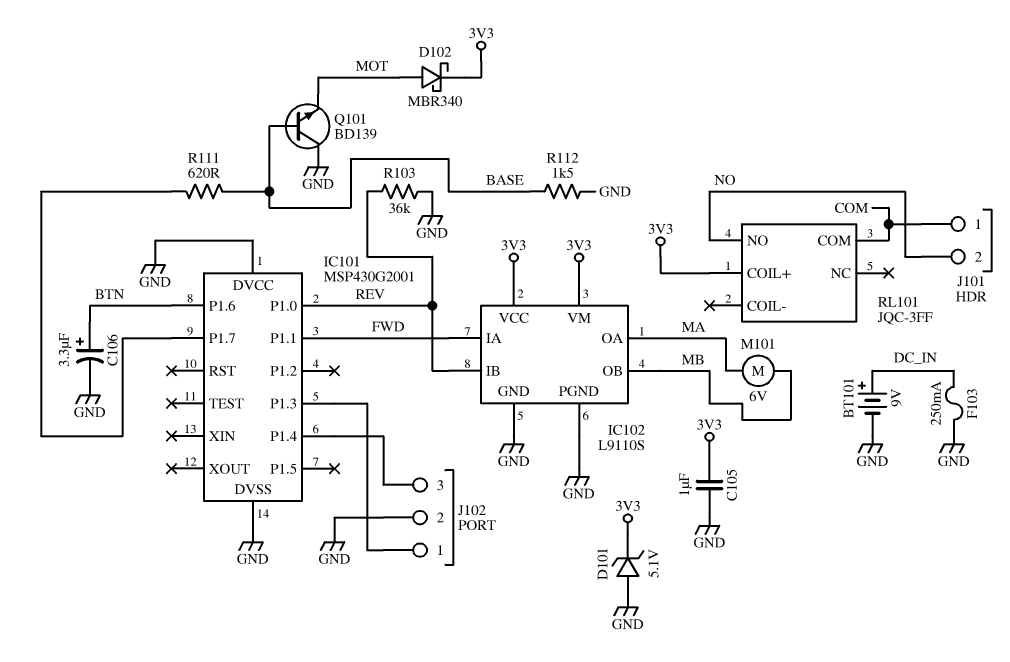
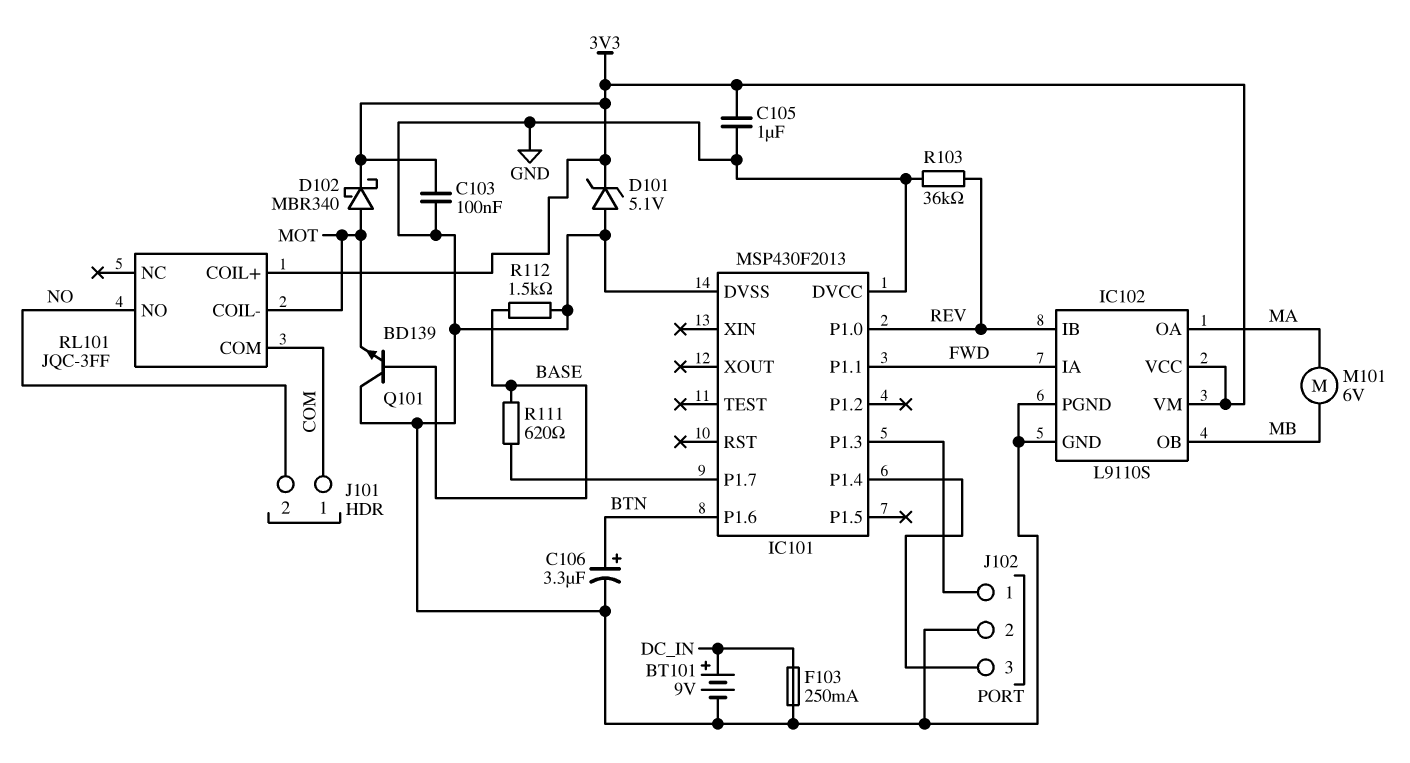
C103: none -> 100nF (3V3, GND)
IC101: MSP430G2001 -> MSP430F2013
RL101 pin COIL-: none -> MOT

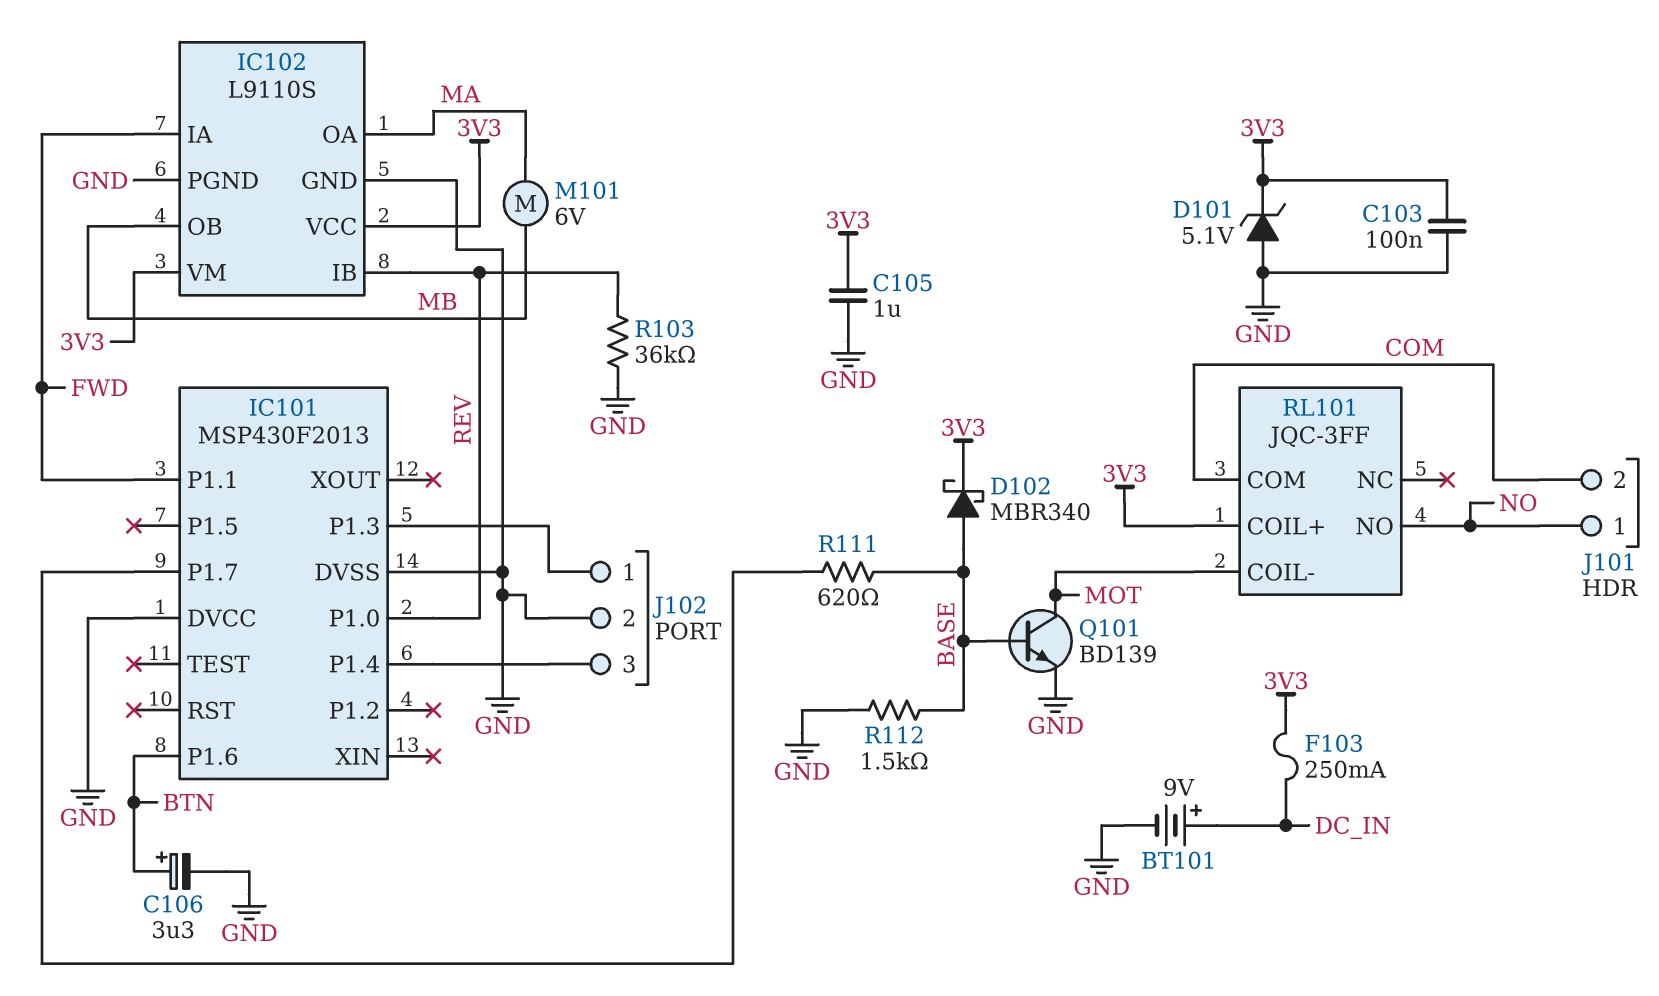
D102: schottky MBR340 (A MOT, K 3V3) -> schottky MBR340 (A BASE, K 3V3)
F103: 250mA (DC_IN, GND) -> 250mA (3V3, DC_IN)
J101 pin 1: COM -> NO
J101 pin 2: NO -> COM
Q101: NPN BD139 (B BASE, C GND, E MOT) -> NPN BD139 (B BASE, C MOT, E GND)

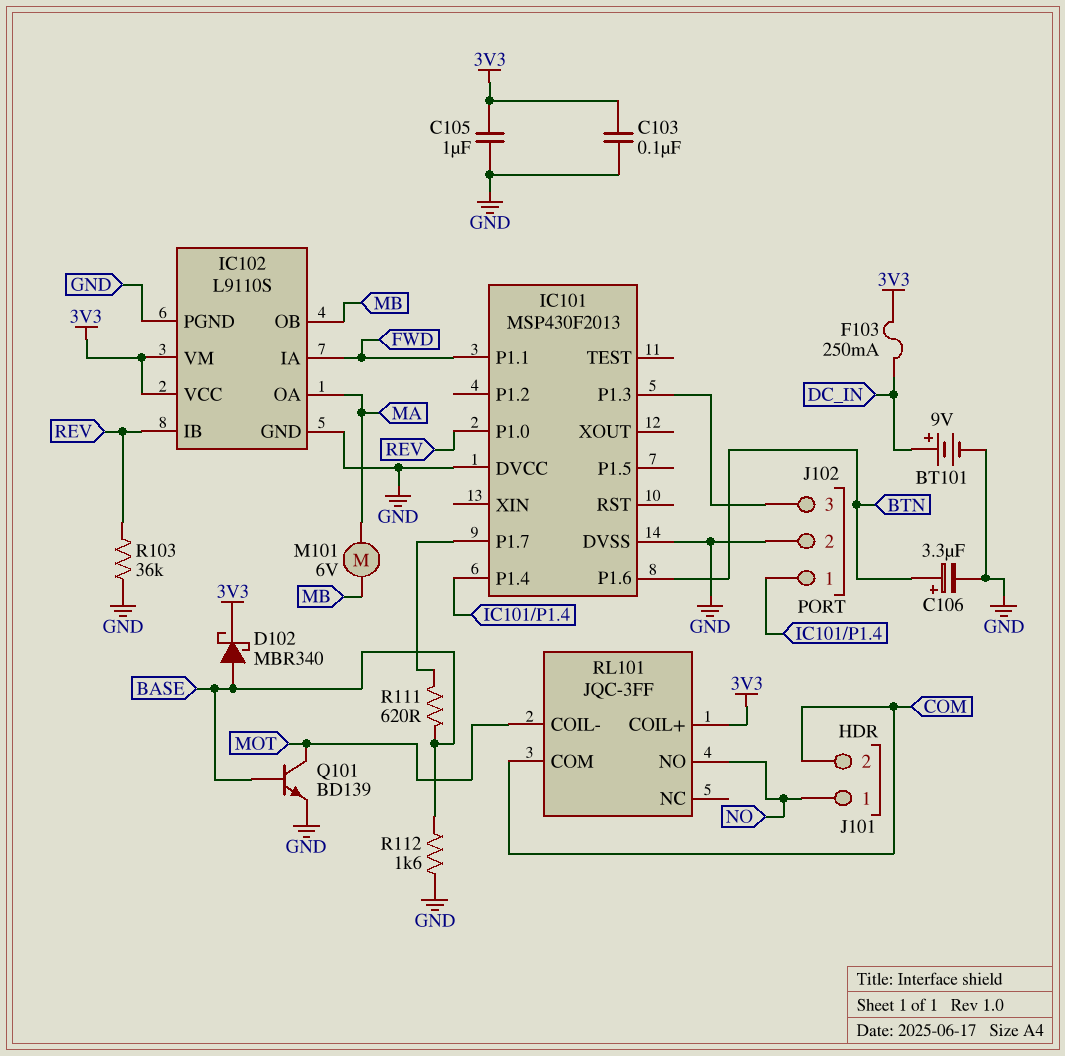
D101: zener 5.1V (A GND, K 3V3) -> none
J102 pin 1: IC101/P1.3 -> IC101/P1.4
J102 pin 3: IC101/P1.4 -> IC101/P1.3
R112: 1.5k (BASE, GND) -> 1.6k (BASE, GND)

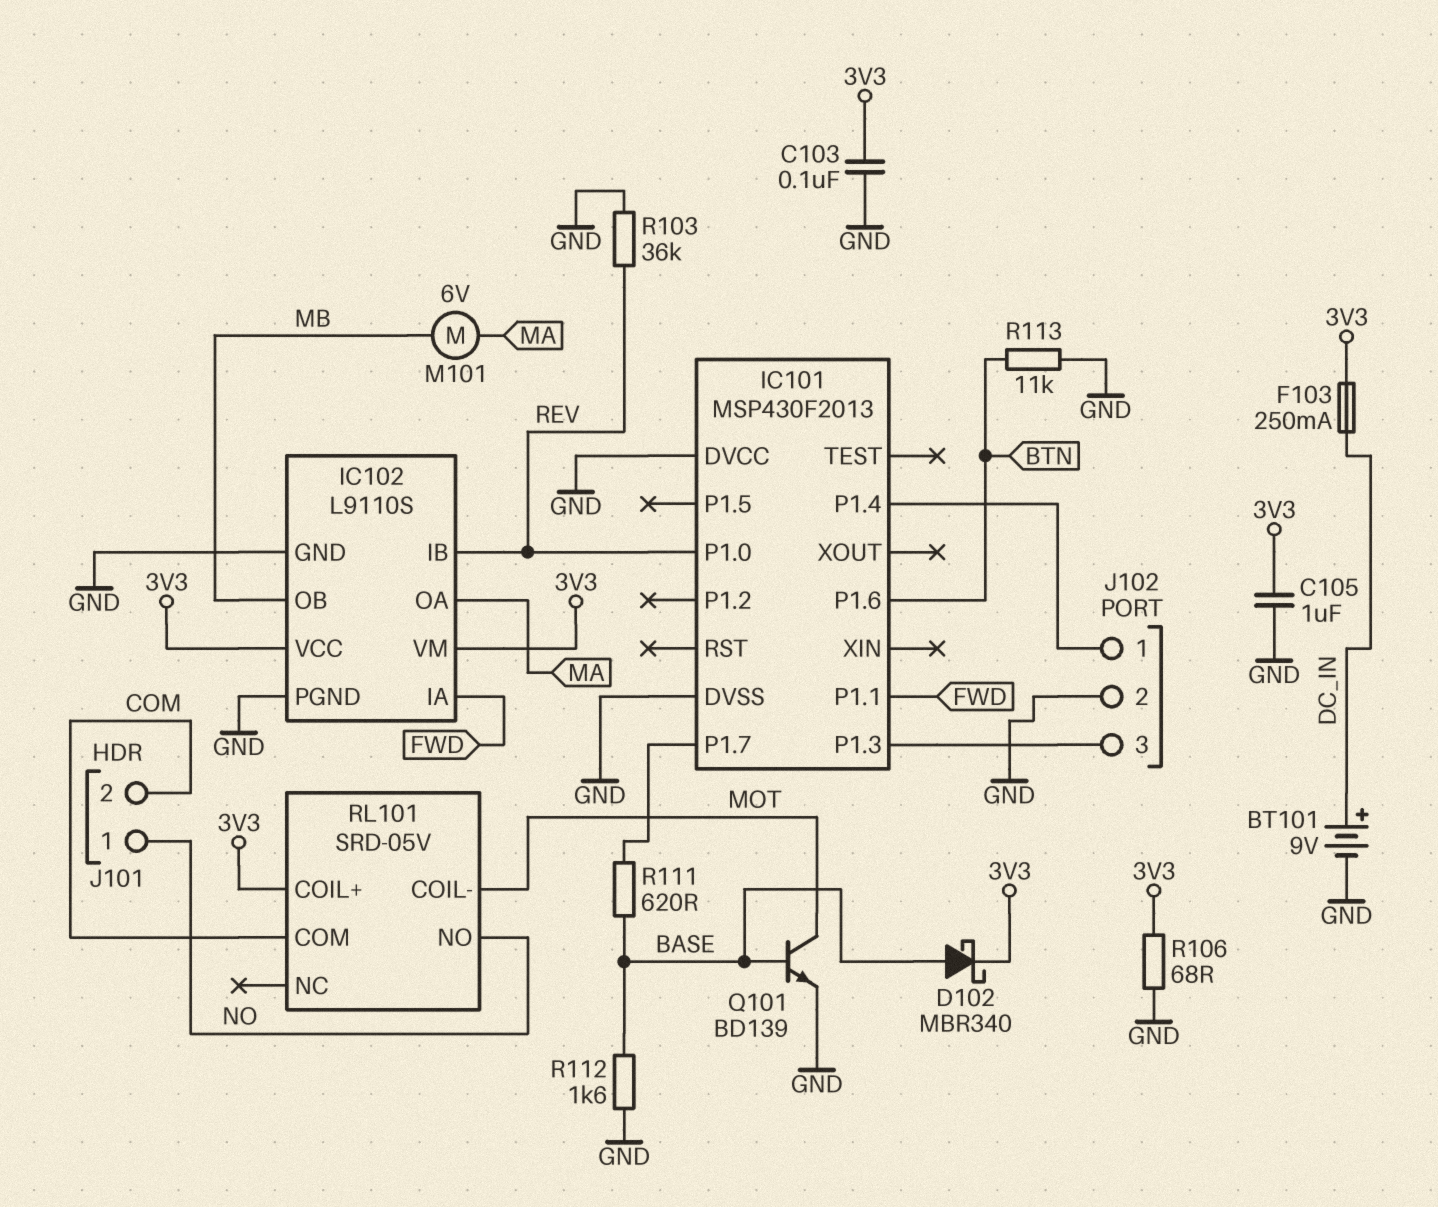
C106: 3.3uF (plus BTN, minus GND) -> none
R106: none -> 68 (3V3, GND)
R113: none -> 11k (BTN, GND)
RL101: JQC-3FF -> SRD-05V

